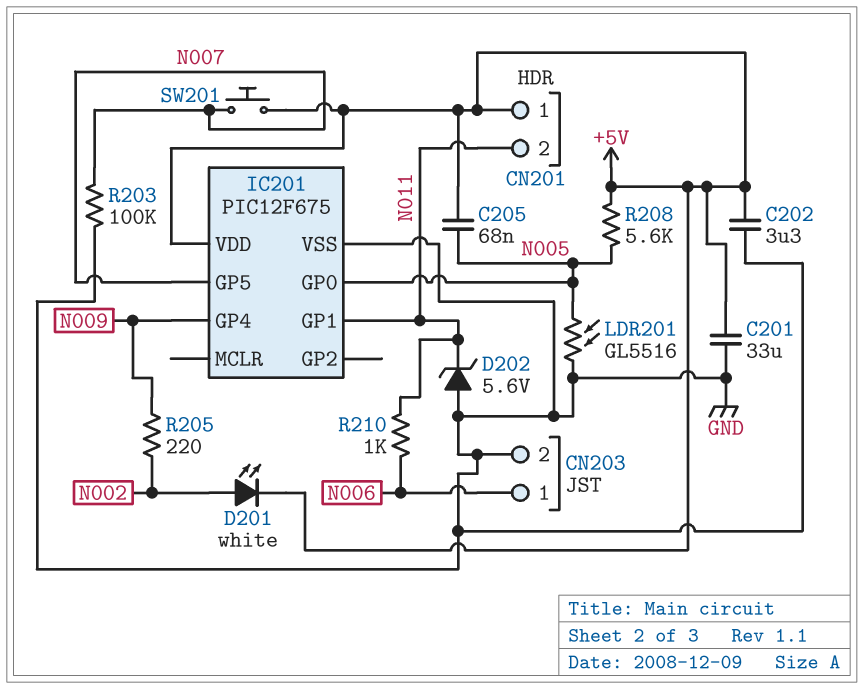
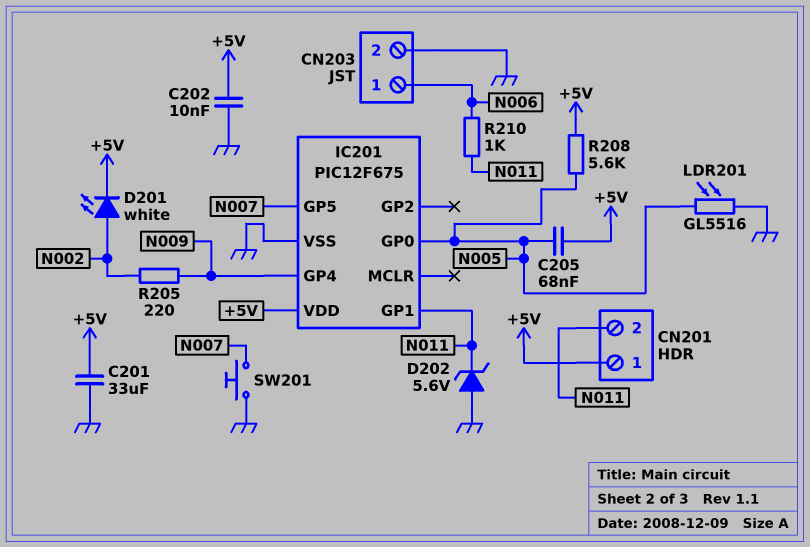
C202: 3.3uF (+5V, GND) -> 10nF (+5V, GND)
R203: 100k (GND, N007) -> none
SW201: button (+5V, N007) -> button (GND, N007)

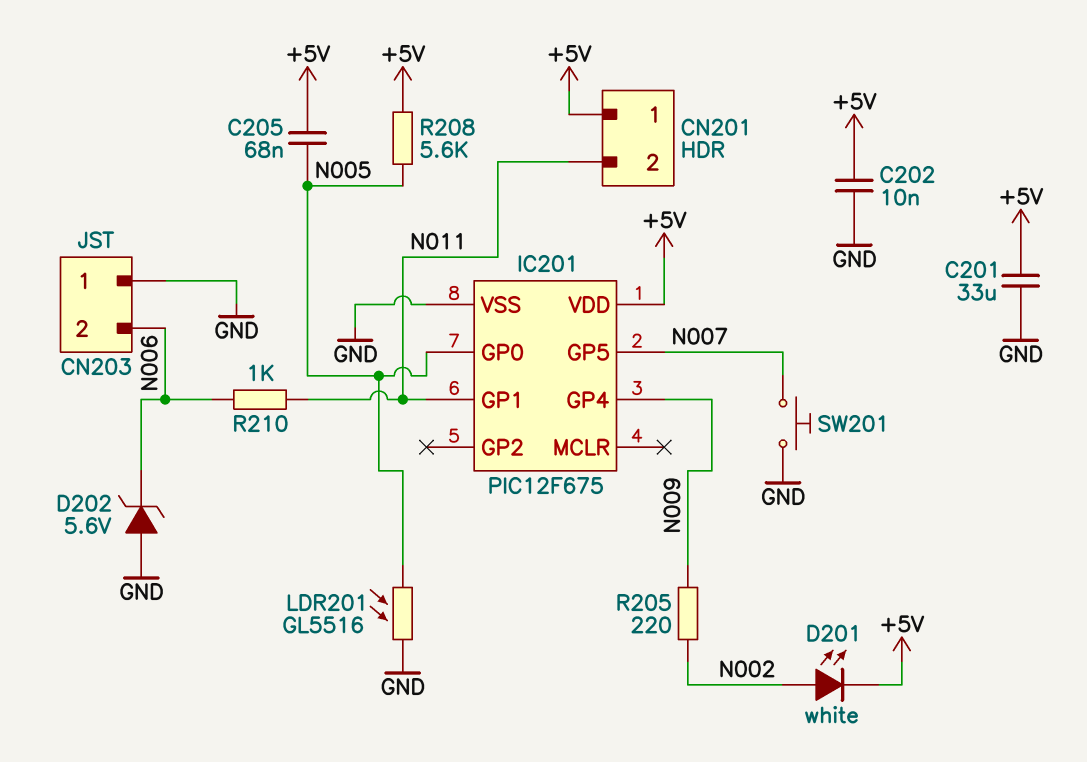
CN203 pin 1: N006 -> GND
CN203 pin 2: GND -> N006
D202: zener 5.6V (A GND, K N011) -> zener 5.6V (A GND, K N006)

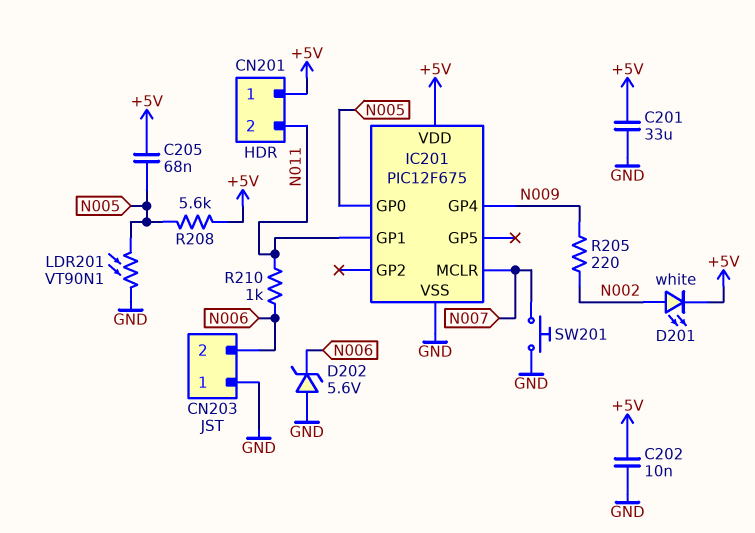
IC201 pin GP5: N007 -> none
IC201 pin MCLR: none -> N007
LDR201: GL5516 (GND, N005) -> VT90N1 (GND, N005)

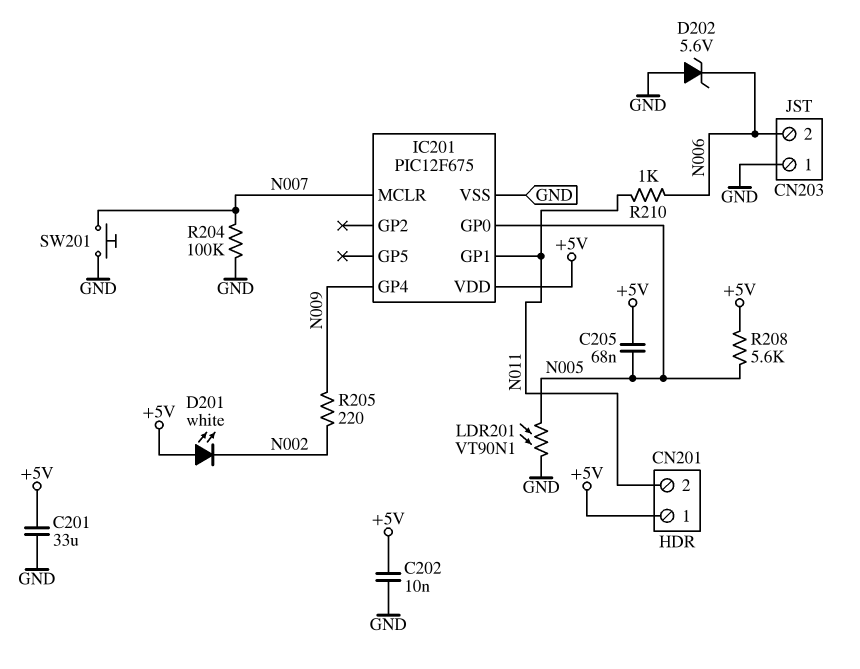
D201: LED white (A N002, K +5V) -> LED white (A +5V, K N002)
R204: none -> 100k (GND, N007)

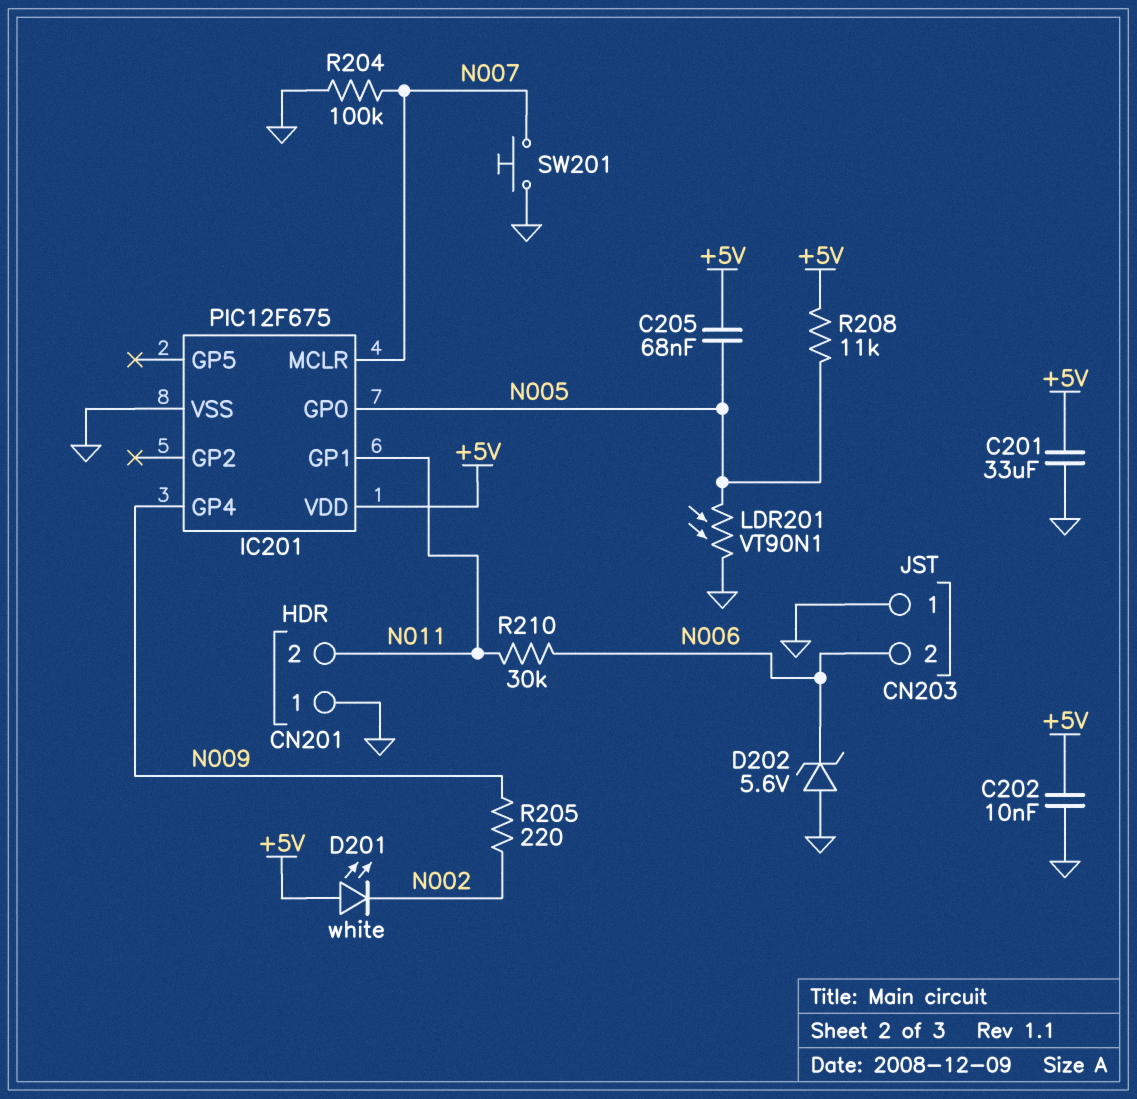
CN201 pin 1: +5V -> GND
R208: 5.6k (+5V, N005) -> 11k (+5V, N005)
R210: 1k (N006, N011) -> 30k (N006, N011)

